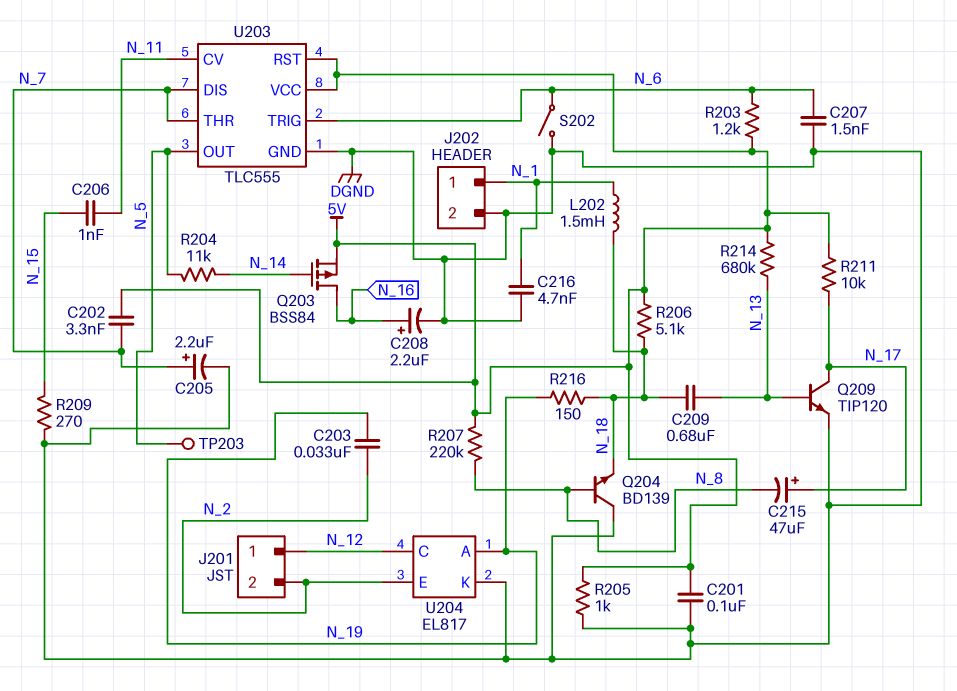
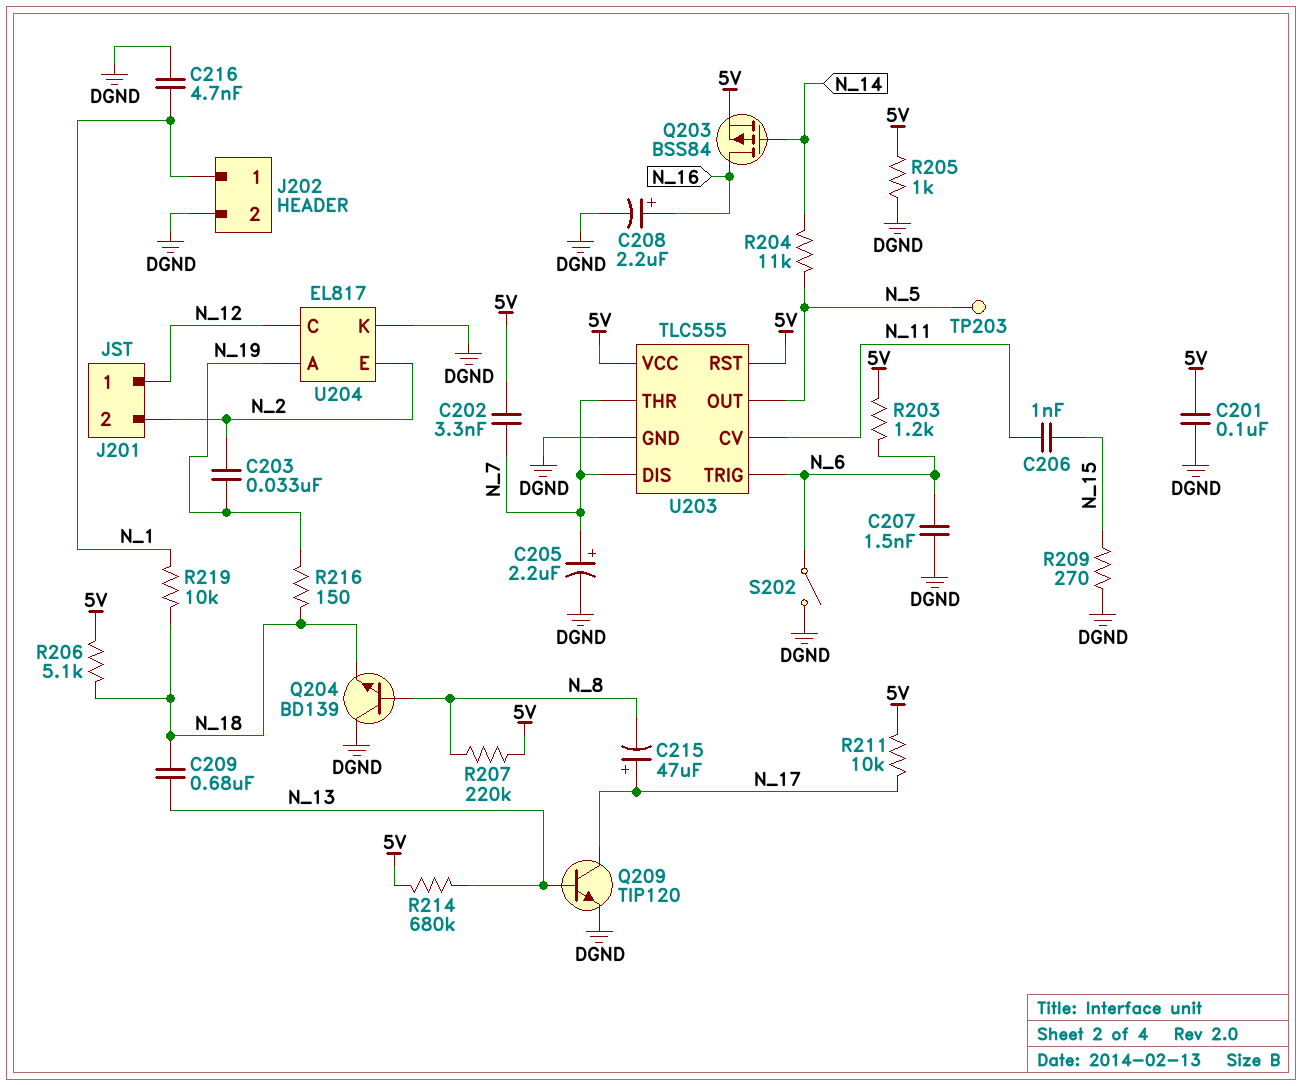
L202: 1.5mH (N_1, N_18) -> none
R219: none -> 10k (N_1, N_18)

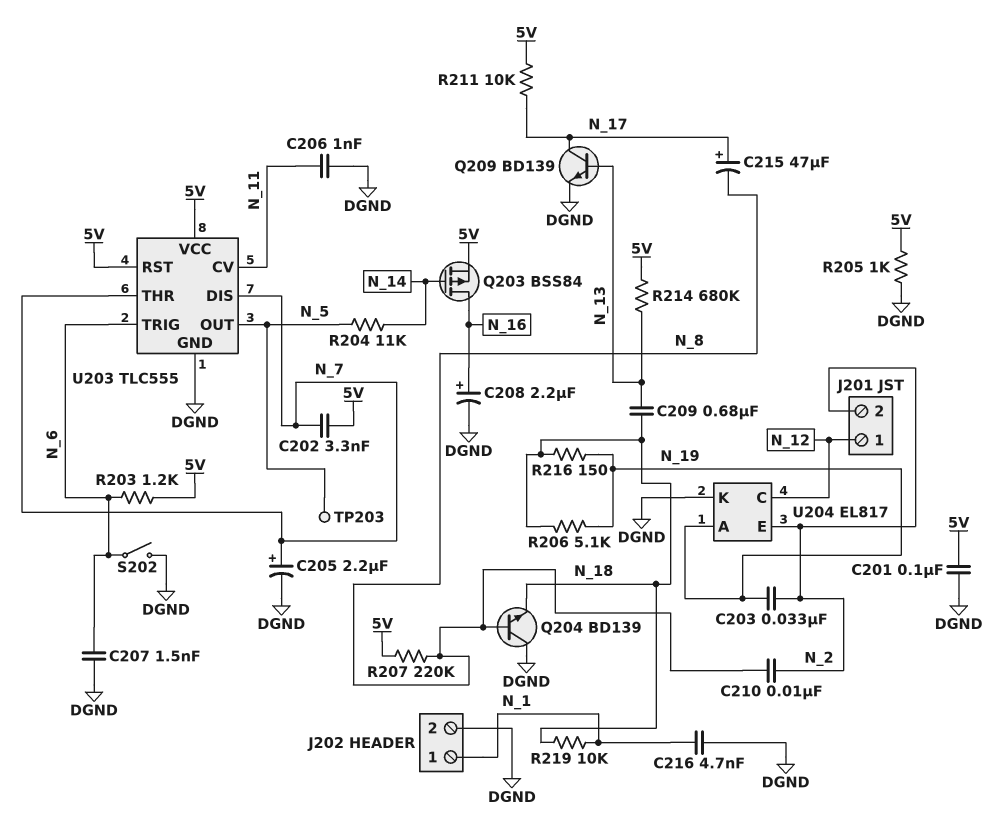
C206: 1nF (N_11, N_15) -> 1nF (DGND, N_11)
C210: none -> 10nF (N_2, N_8)
Q209: NPN TIP120 (B N_13, C N_17, E DGND) -> NPN BD139 (B N_13, C N_17, E DGND)
R206: 5.1k (5V, N_18) -> 5.1k (N_18, N_19)
R209: 270 (DGND, N_15) -> none

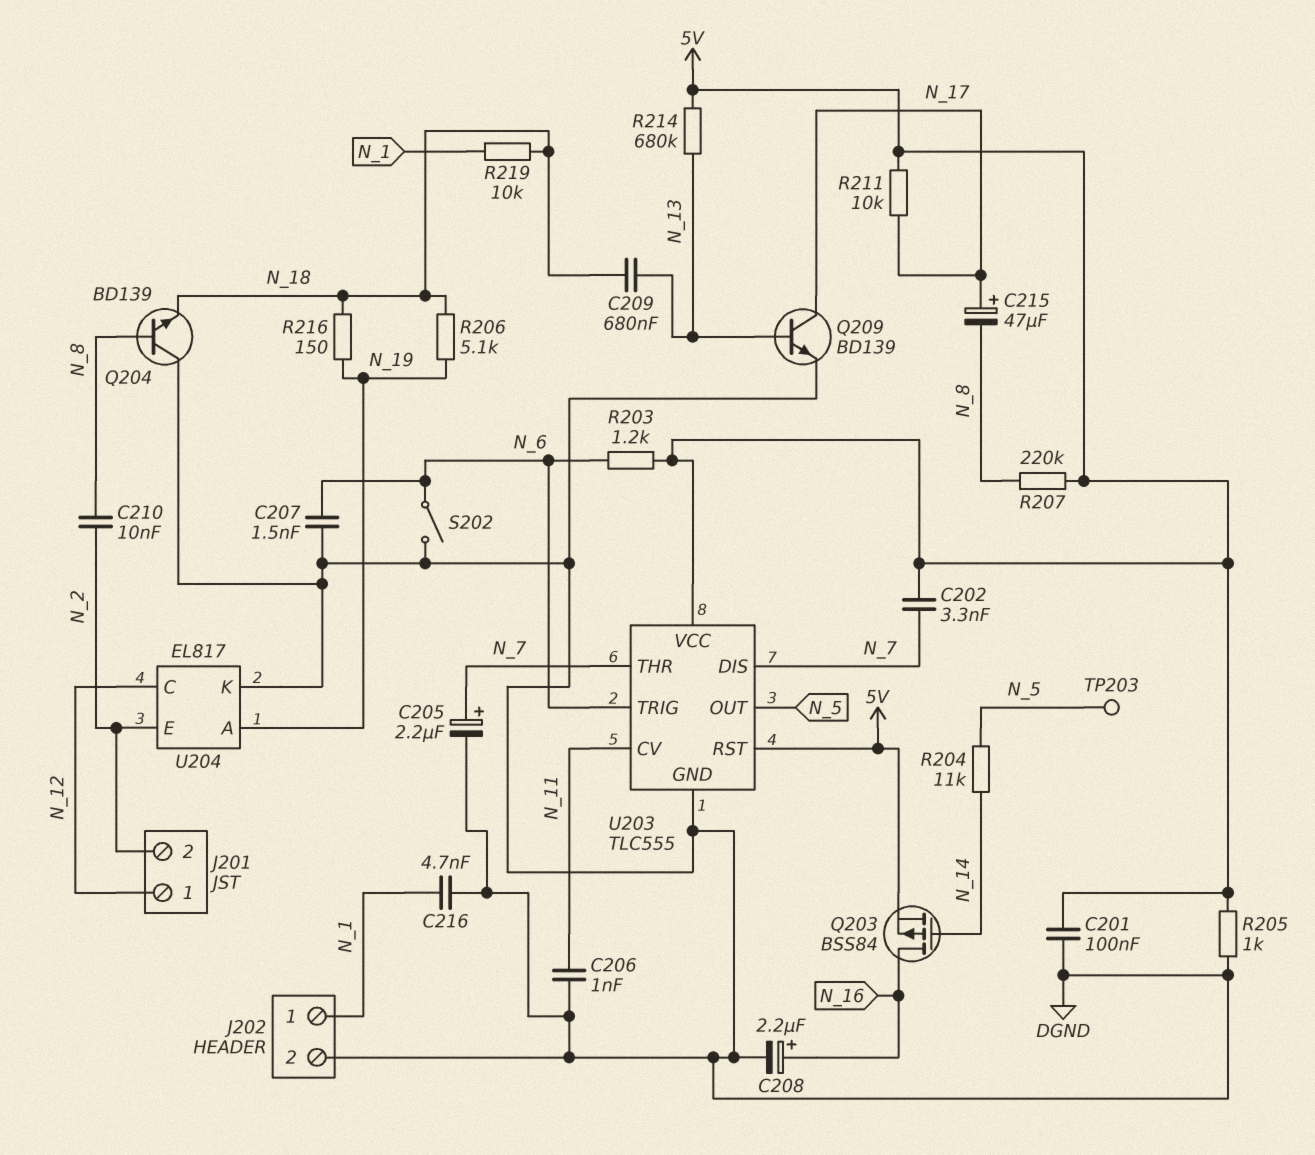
C203: 33nF (N_2, N_19) -> none

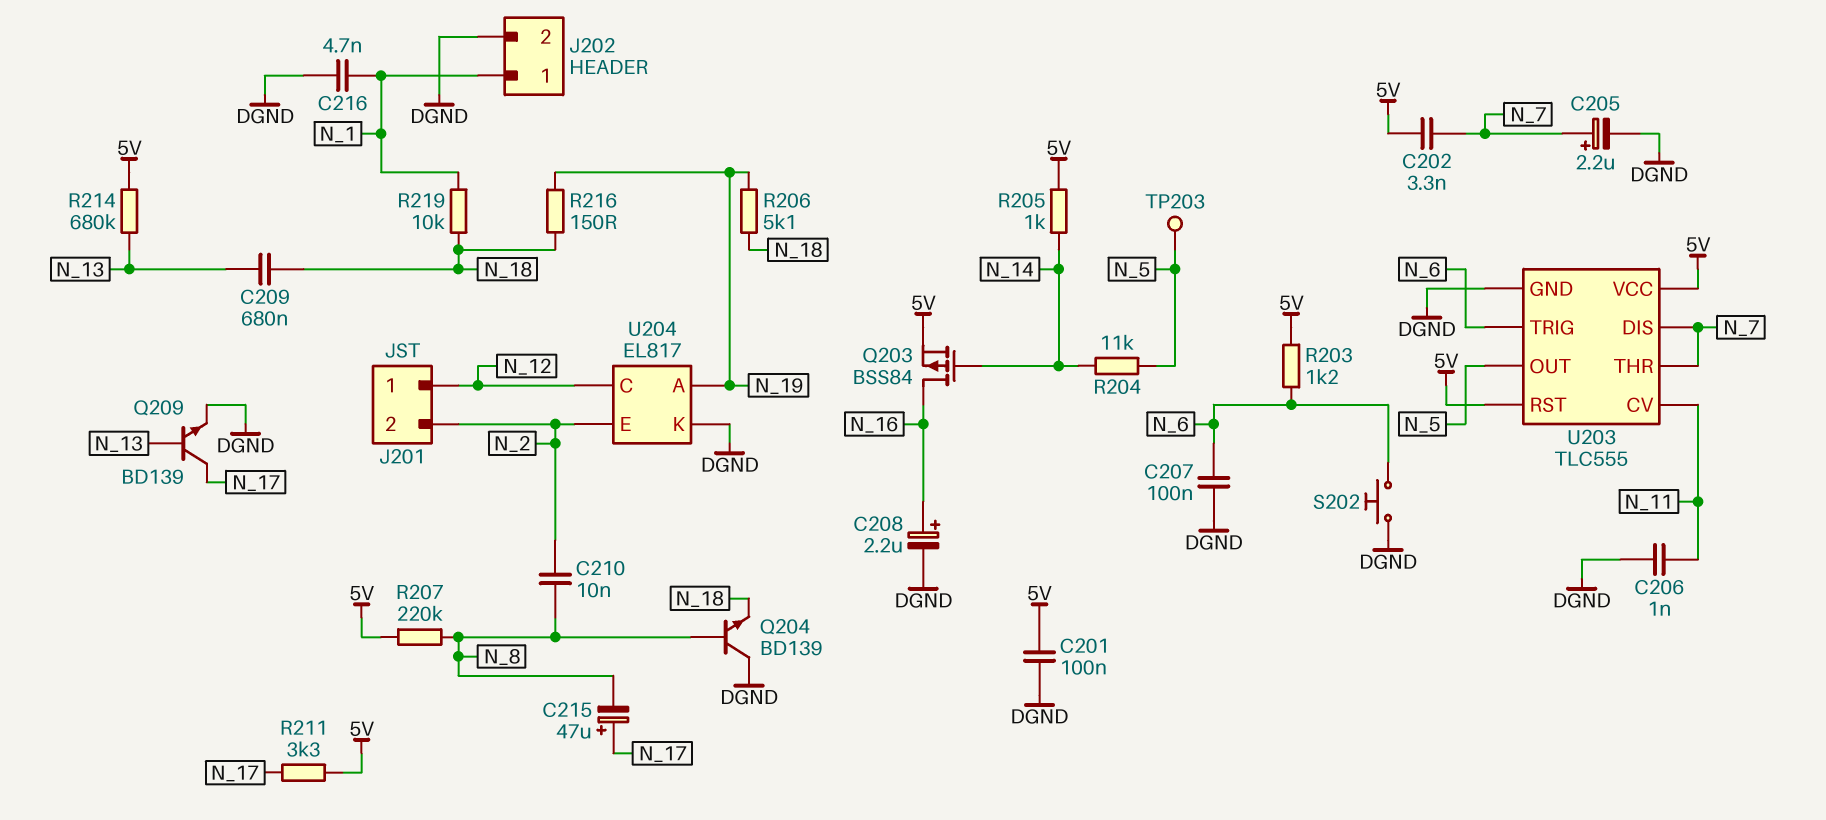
C207: 1.5nF (DGND, N_6) -> 100nF (DGND, N_6)
R205: 1k (5V, DGND) -> 1k (5V, N_14)
R211: 10k (5V, N_17) -> 3.3k (5V, N_17)
S202: switch (DGND, N_6) -> button (DGND, N_6)

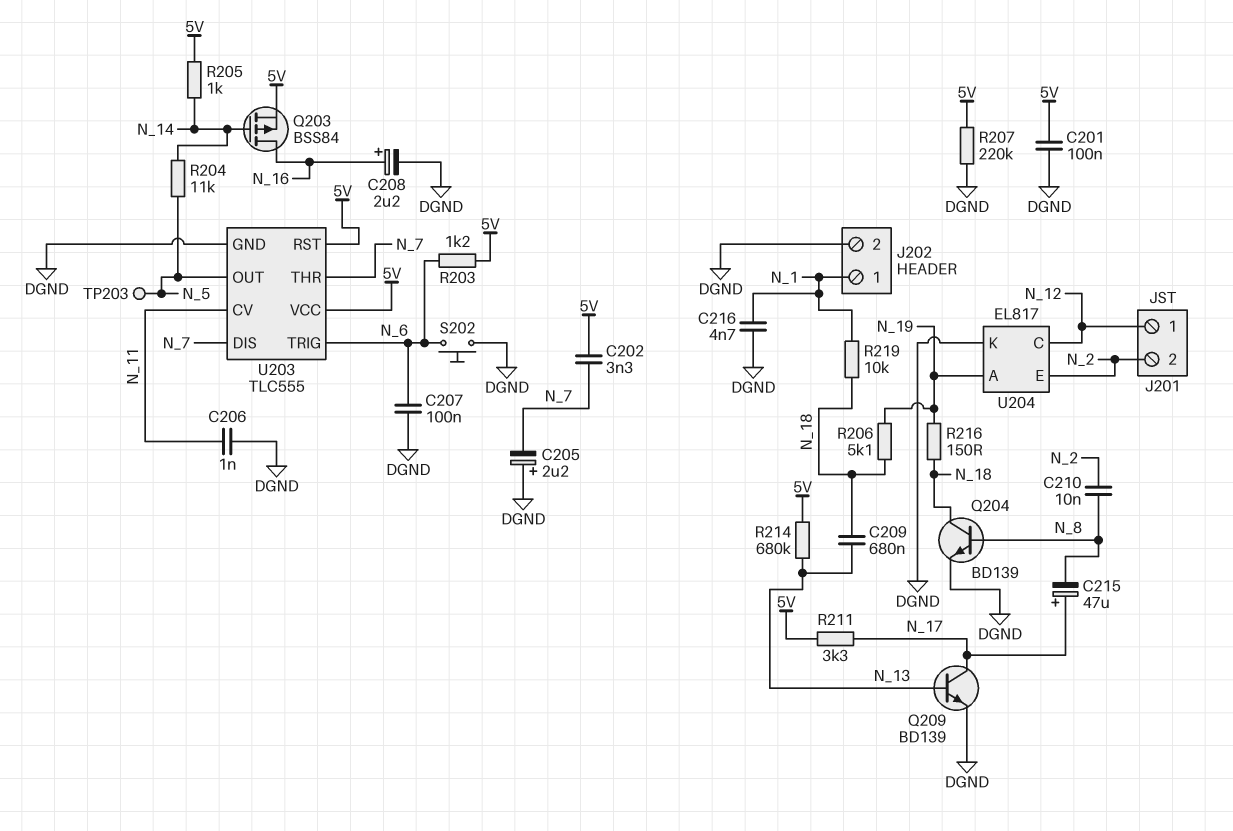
C205: 2.2uF (plus N_7, minus DGND) -> 2.2uF (plus DGND, minus N_7)
Q204: NPN BD139 (B N_8, C DGND, E N_18) -> NPN BD139 (B N_8, C N_18, E DGND)
R207: 220k (5V, N_8) -> 220k (5V, DGND)

